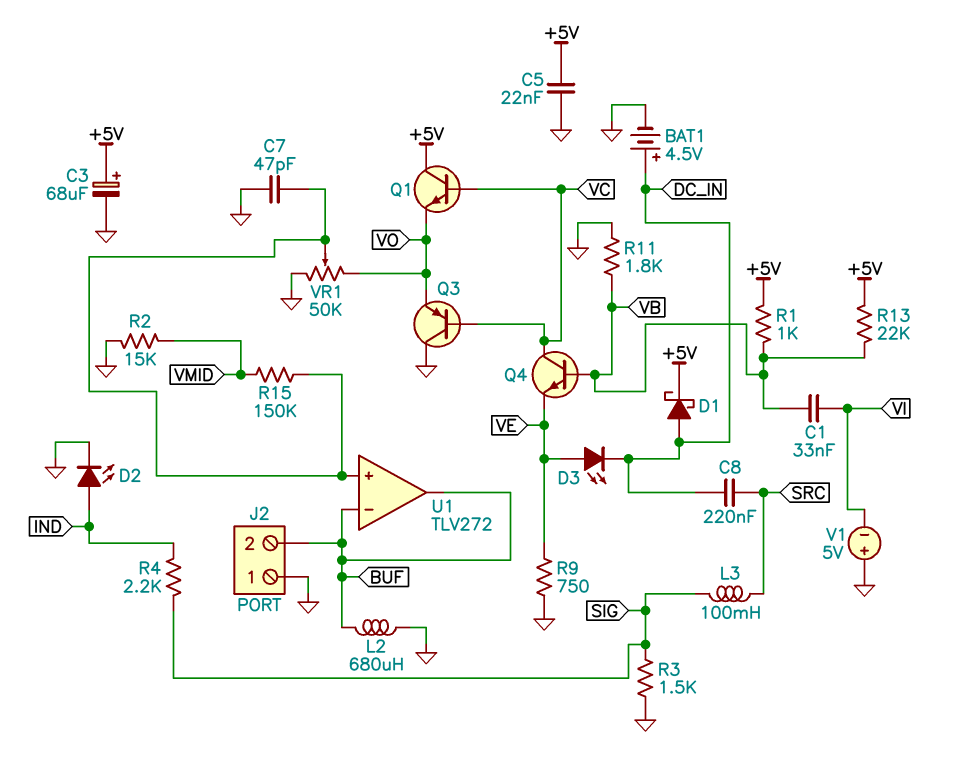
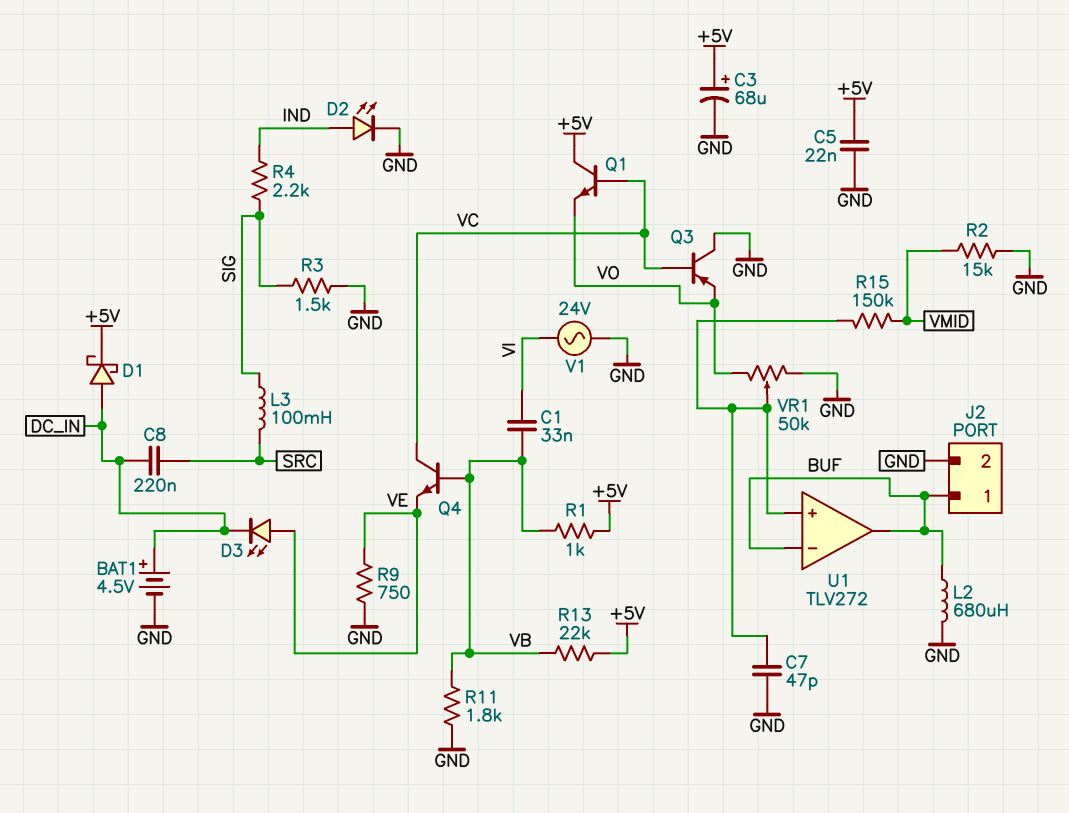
J2 pin 1: GND -> BUF
J2 pin 2: BUF -> GND
V1: 5V (plus GND, minus VI) -> AC 24V (GND, VI)

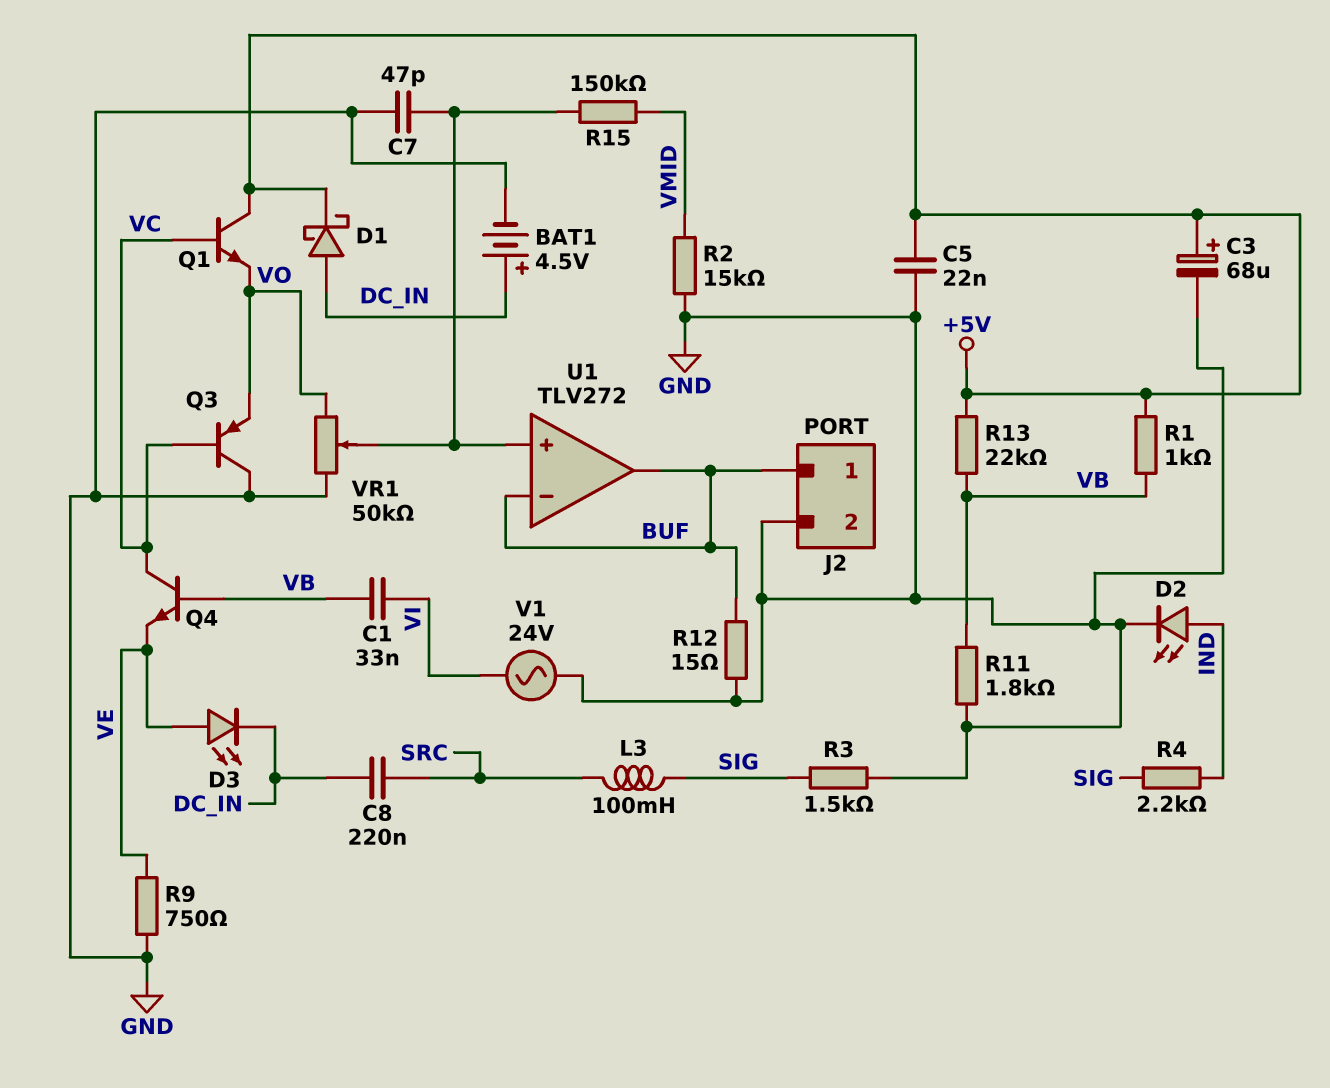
L2: 680uH (BUF, GND) -> none
R12: none -> 15 (BUF, GND)

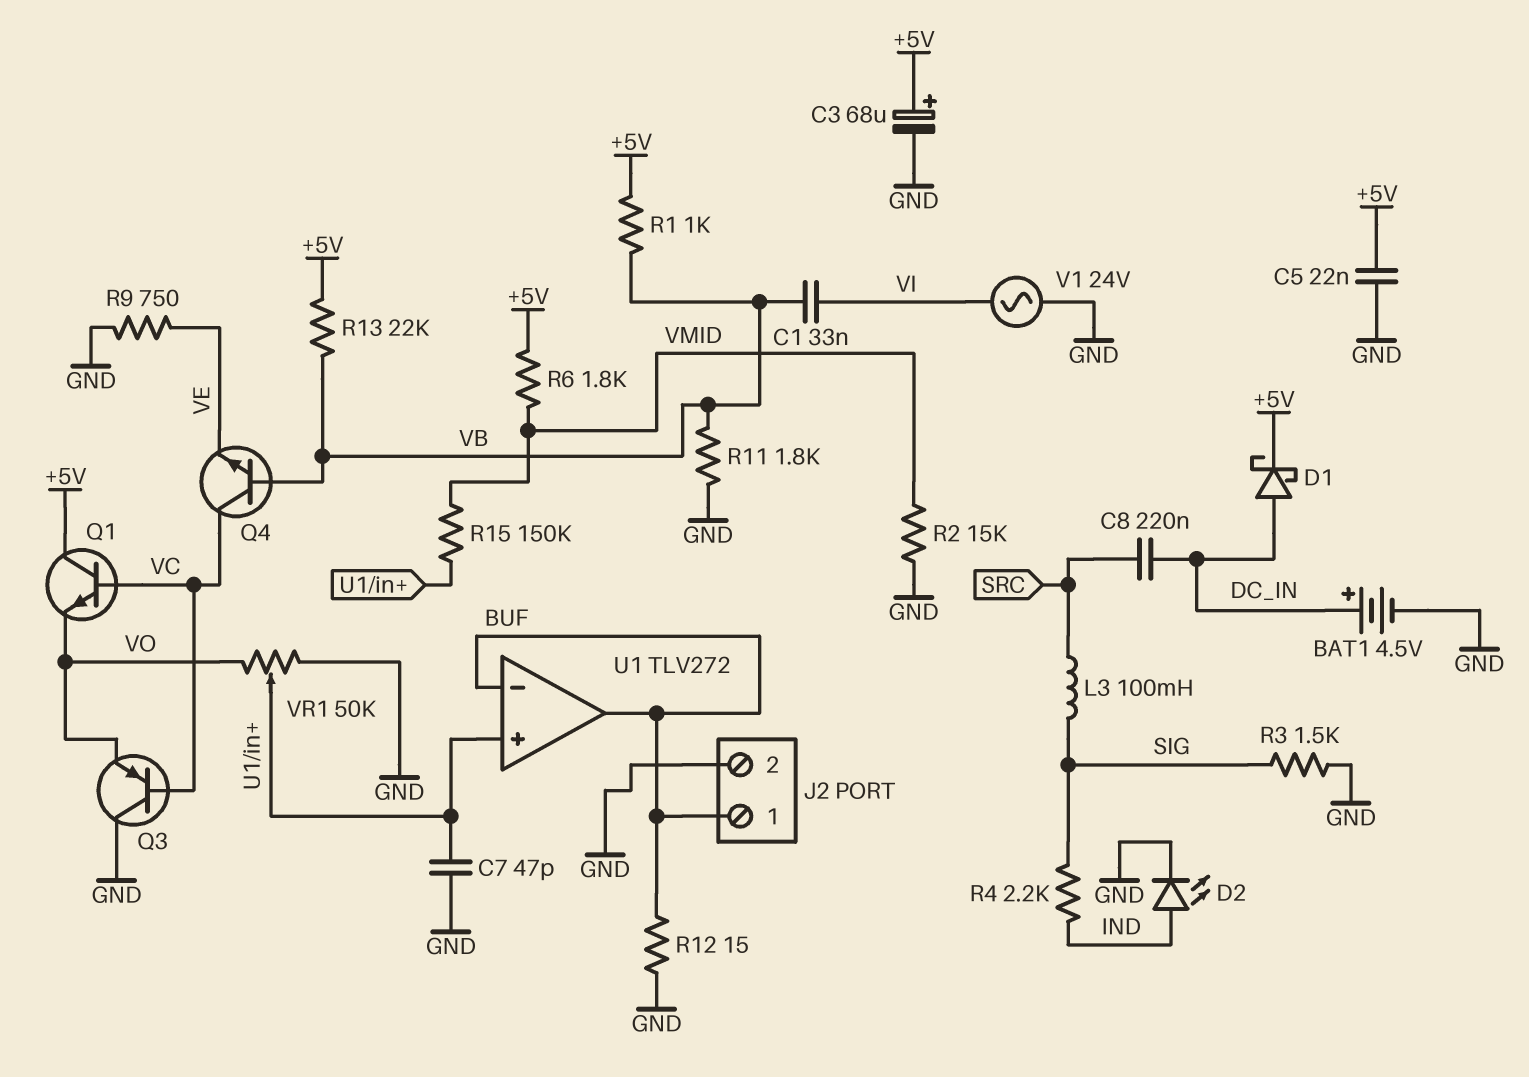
D3: LED (A VE, K DC_IN) -> none
R6: none -> 1.8k (+5V, VMID)

